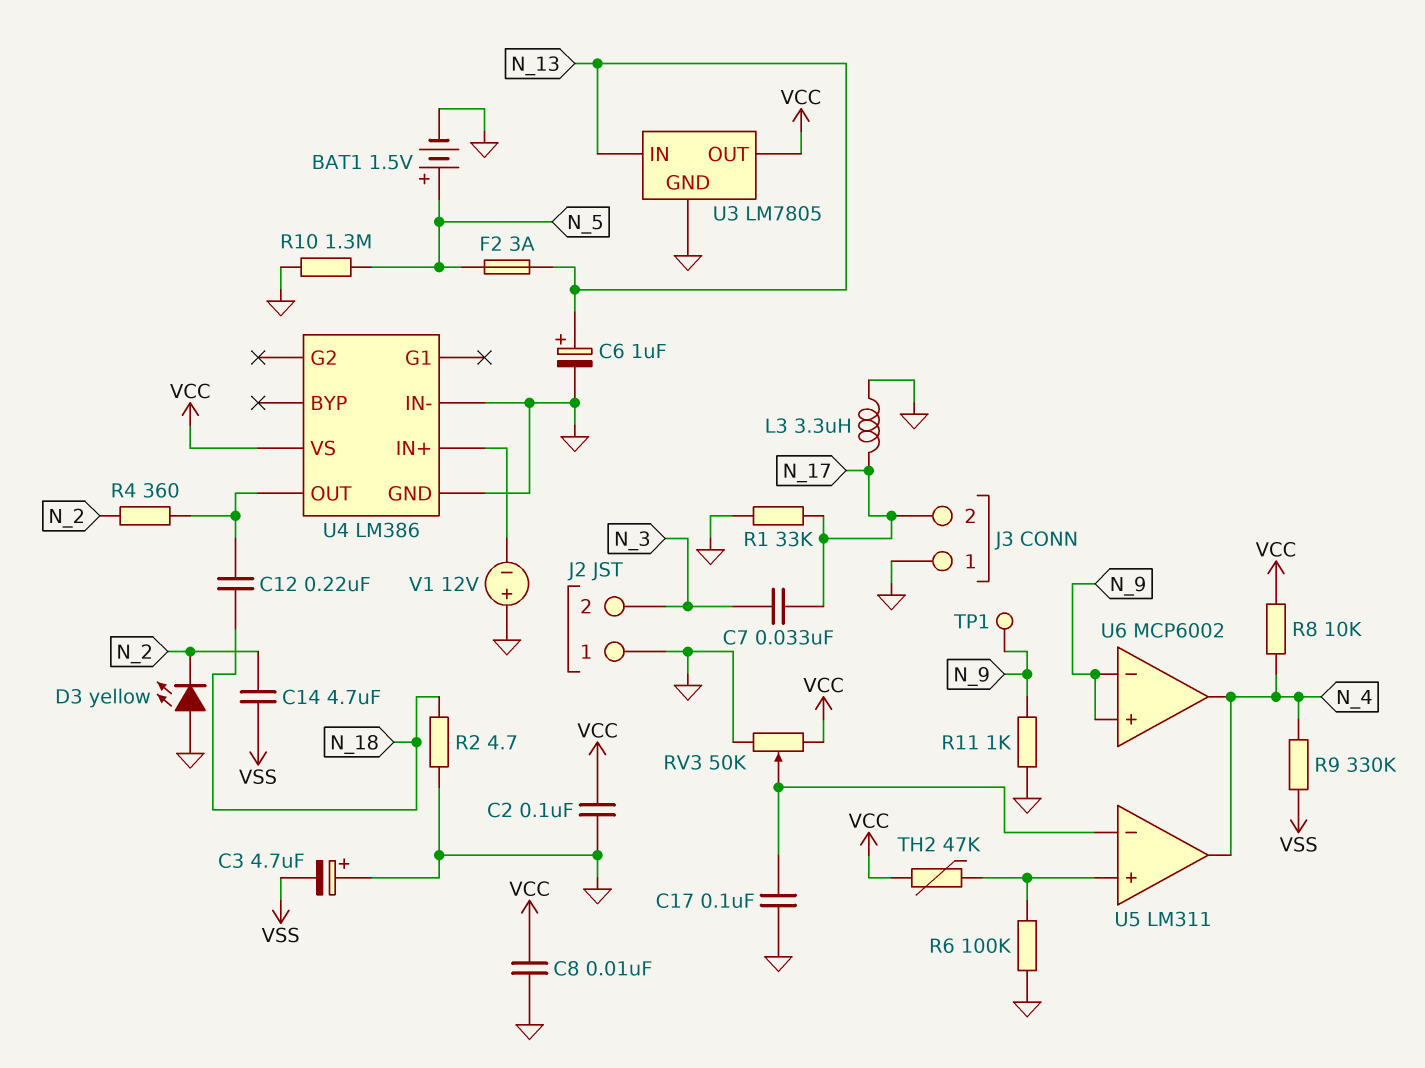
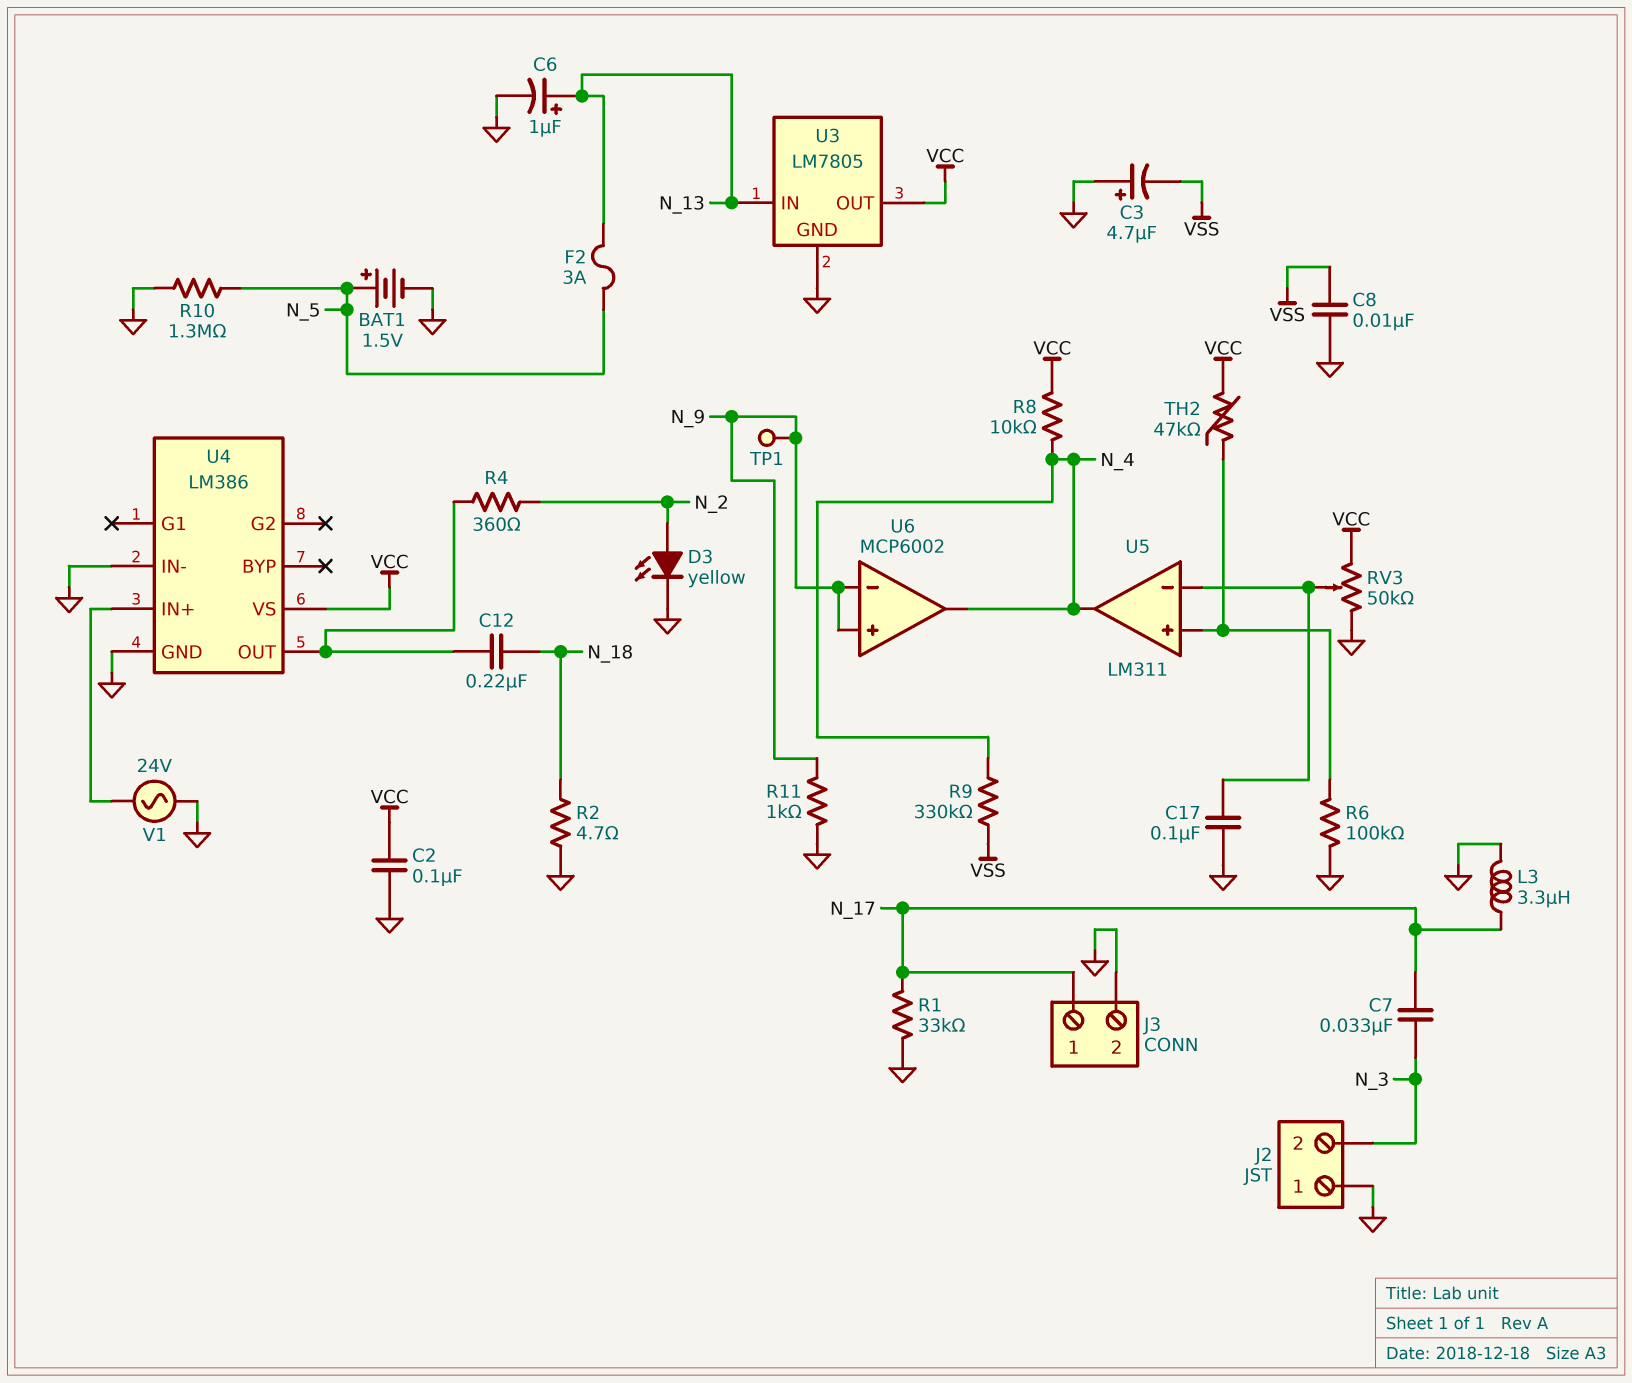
C8: 10nF (GND, VCC) -> 10nF (GND, VSS)
C14: 4.7uF (N_2, VSS) -> none
D3: LED yellow (A GND, K N_2) -> LED yellow (A N_2, K GND)
J3 pin 1: GND -> N_17
J3 pin 2: N_17 -> GND
V1: 12V (plus GND, minus U4/IN+) -> AC 24V (GND, U4/IN+)

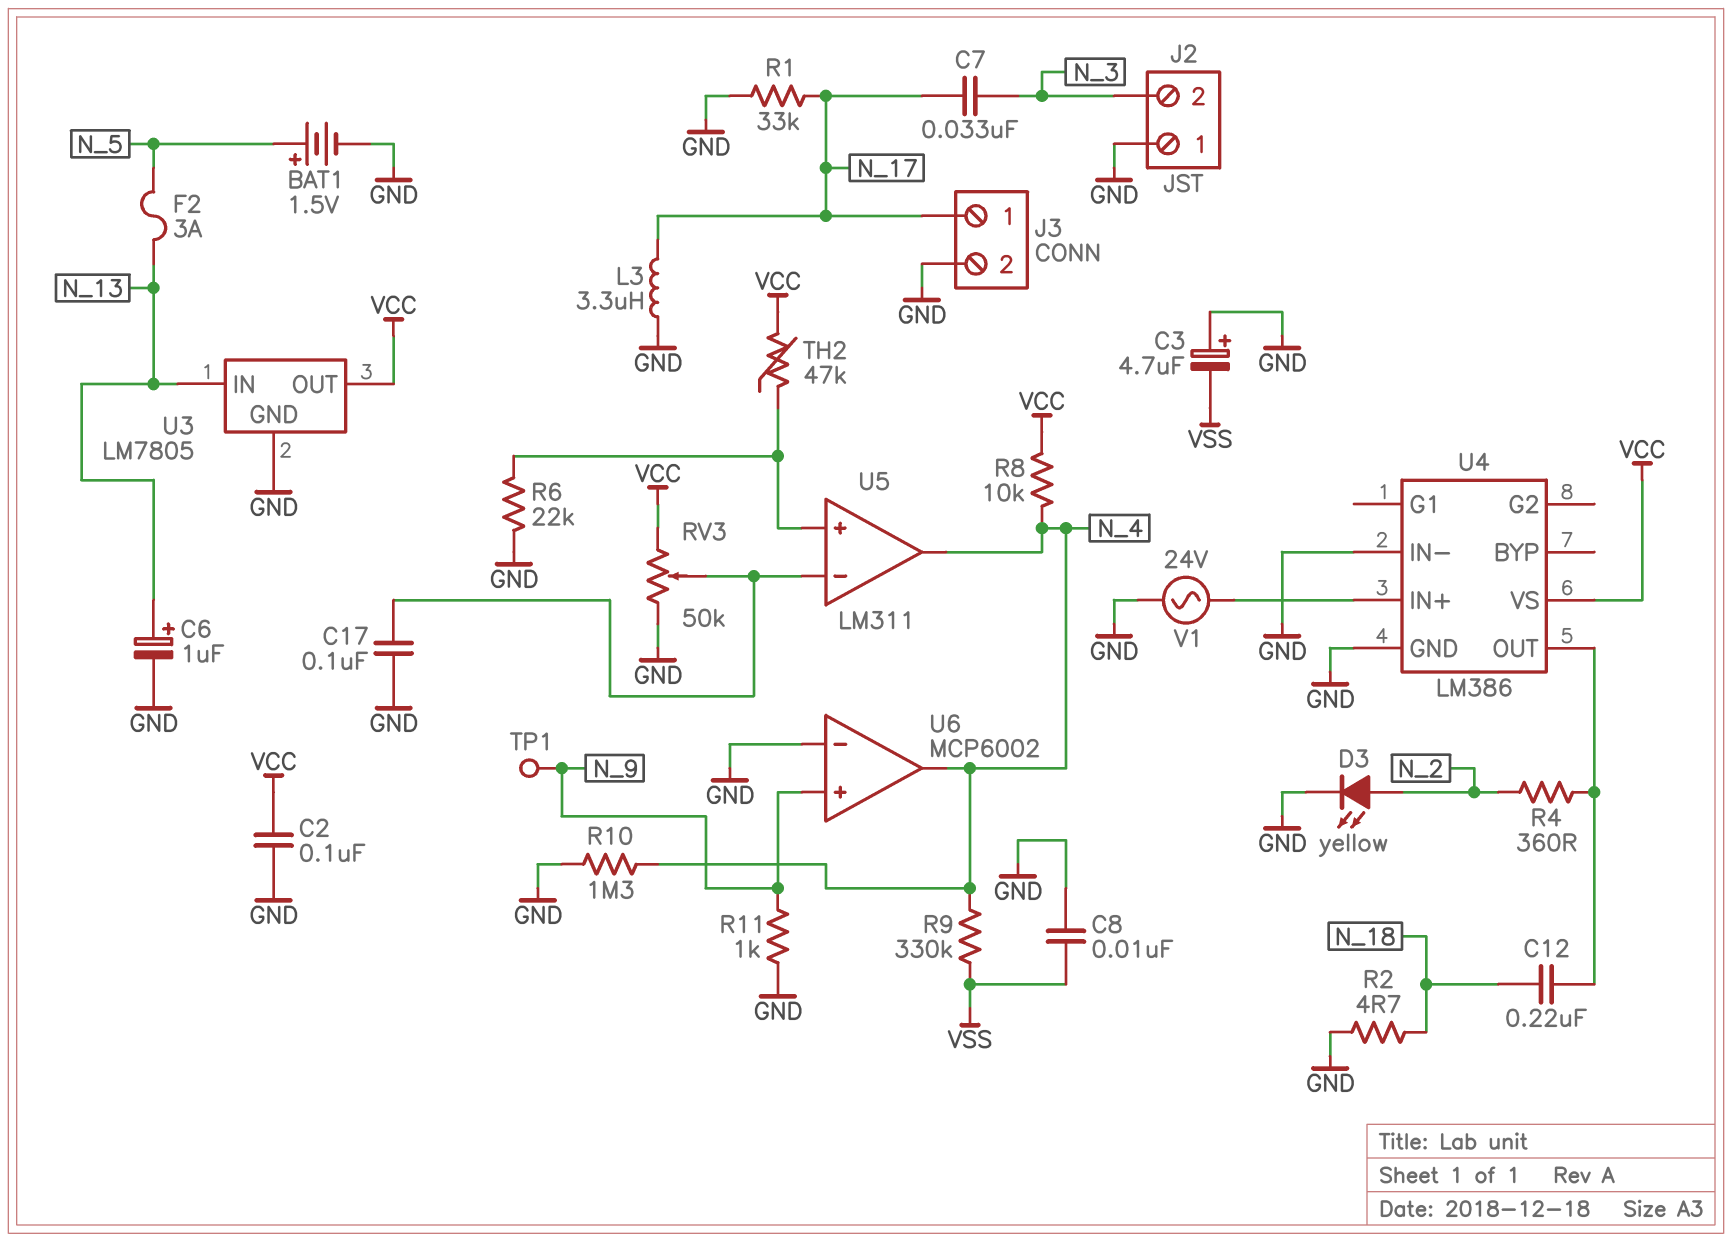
R6: 100k (GND, U5/in+) -> 22k (GND, U5/in+)
R10: 1.3M (GND, N_5) -> 1.3M (GND, N_4)
U6 pin in-: N_9 -> GND

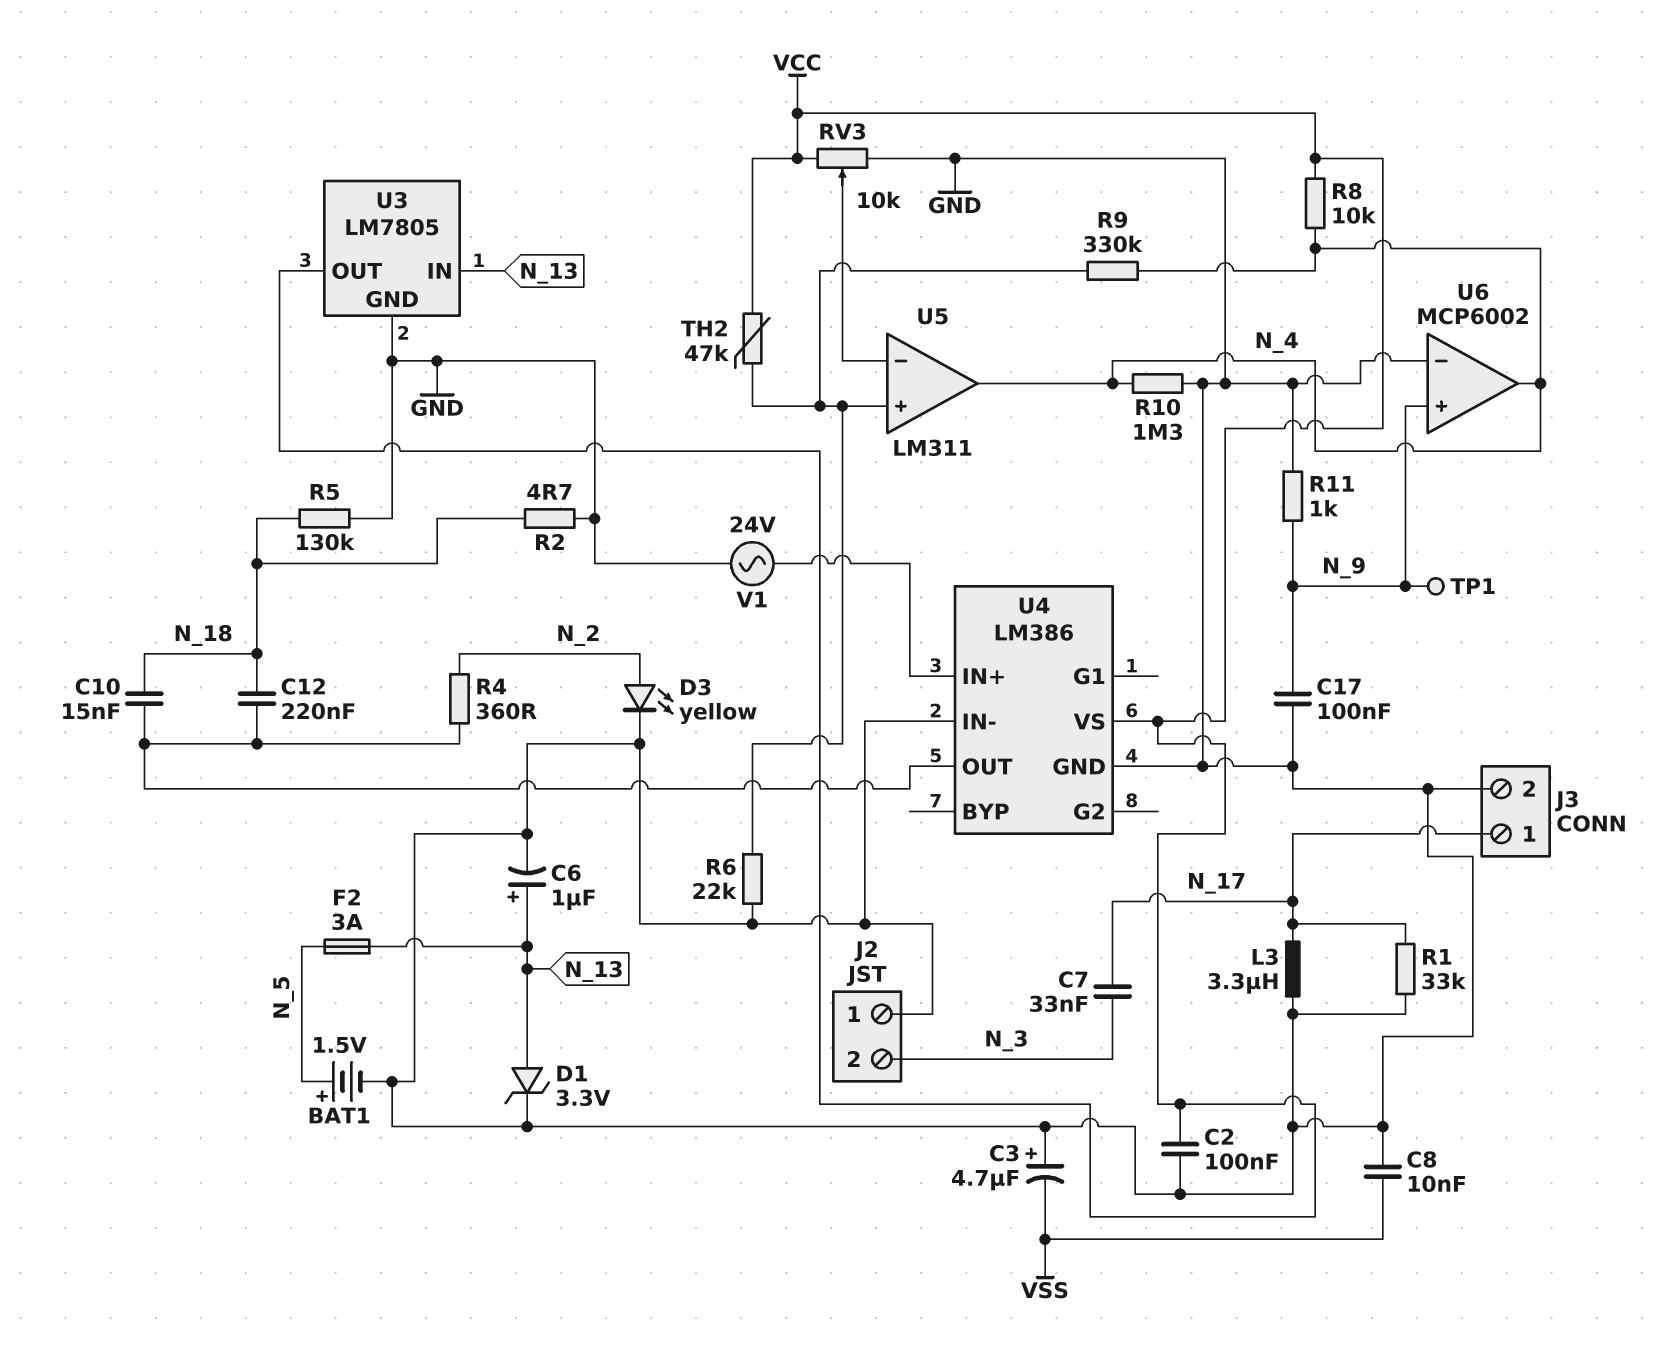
C10: none -> 15nF (N_18, U4/OUT)
C17: 100nF (GND, U5/in-) -> 100nF (GND, N_9)
D1: none -> zener 3.3V (A N_13, K GND)
R5: none -> 130k (GND, N_18)
R9: 330k (N_4, VSS) -> 330k (N_4, U5/in+)
RV3: 50k (GND, VCC, wiper U5/in-) -> 10k (GND, VCC, wiper U5/in-)

